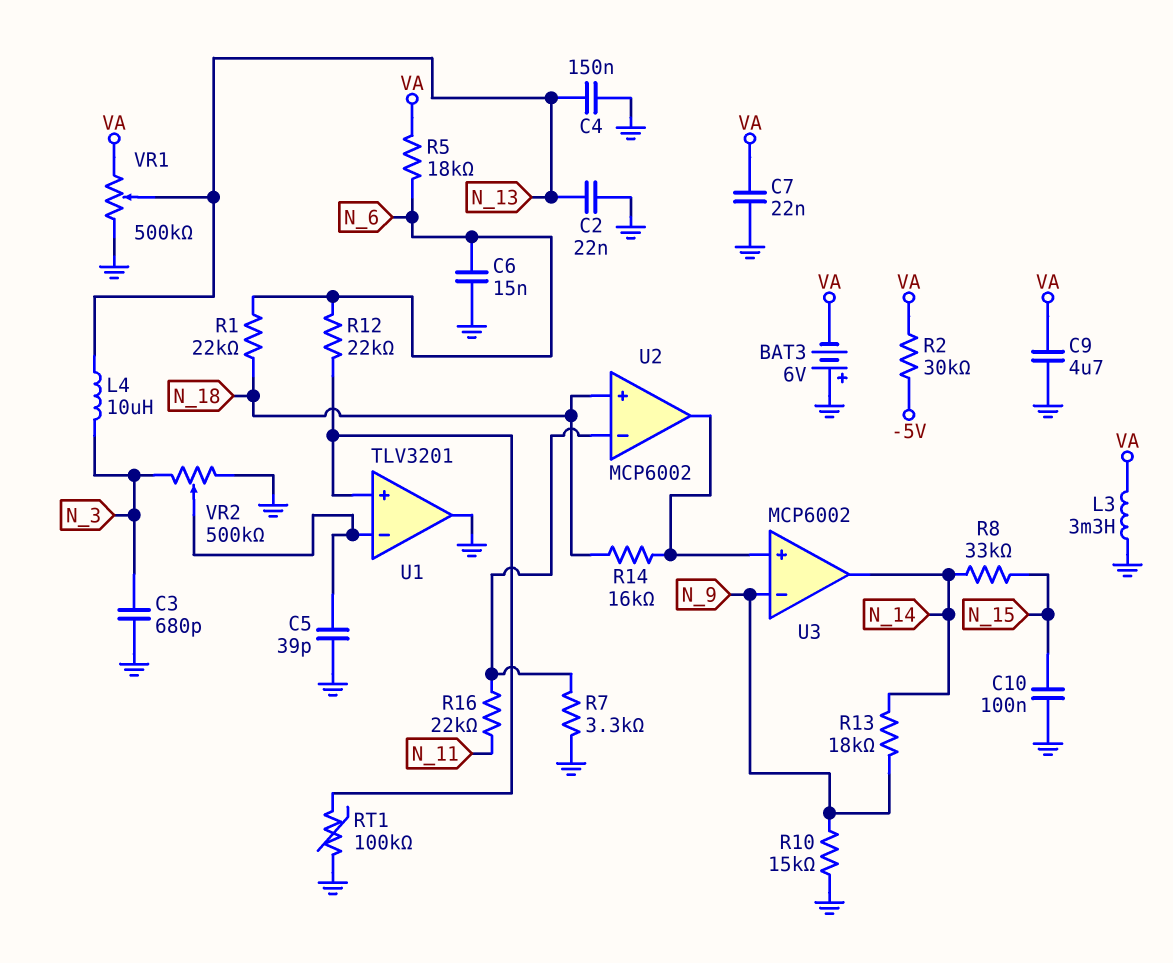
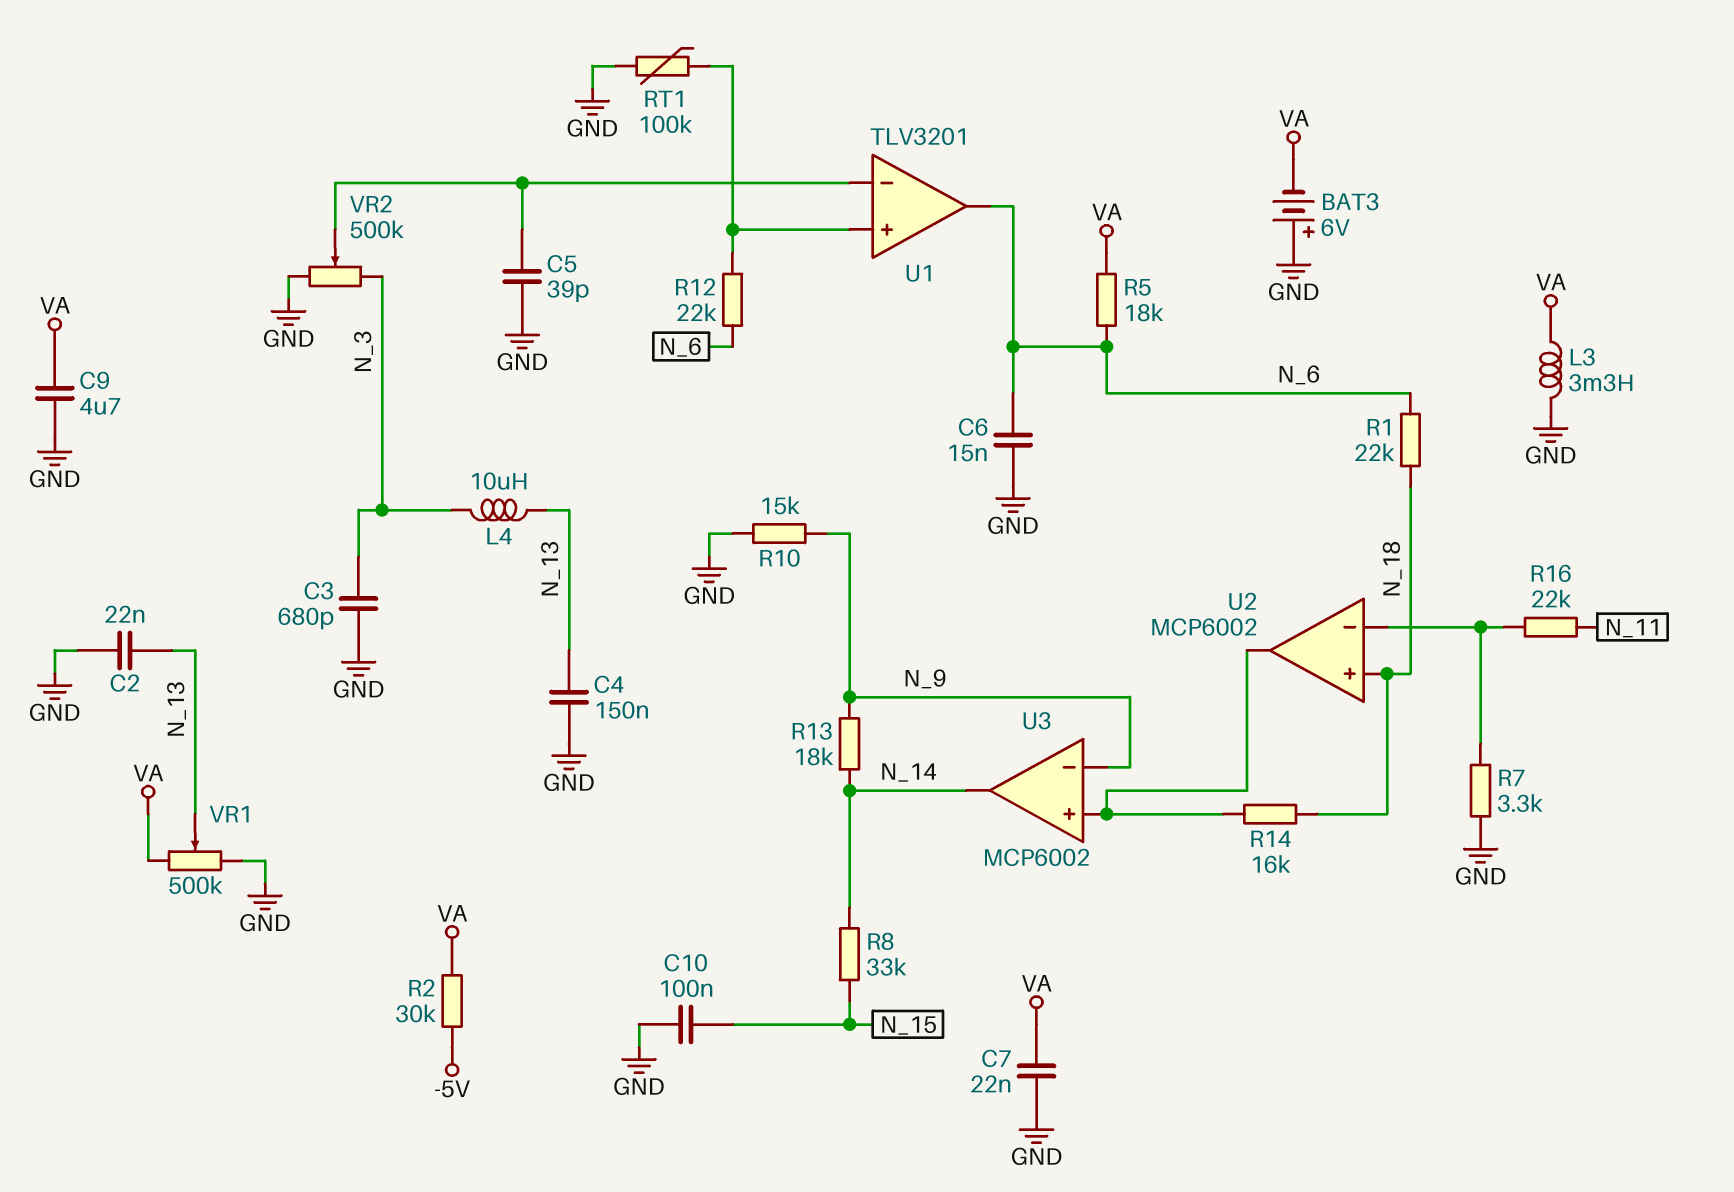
U1 pin out: GND -> N_6

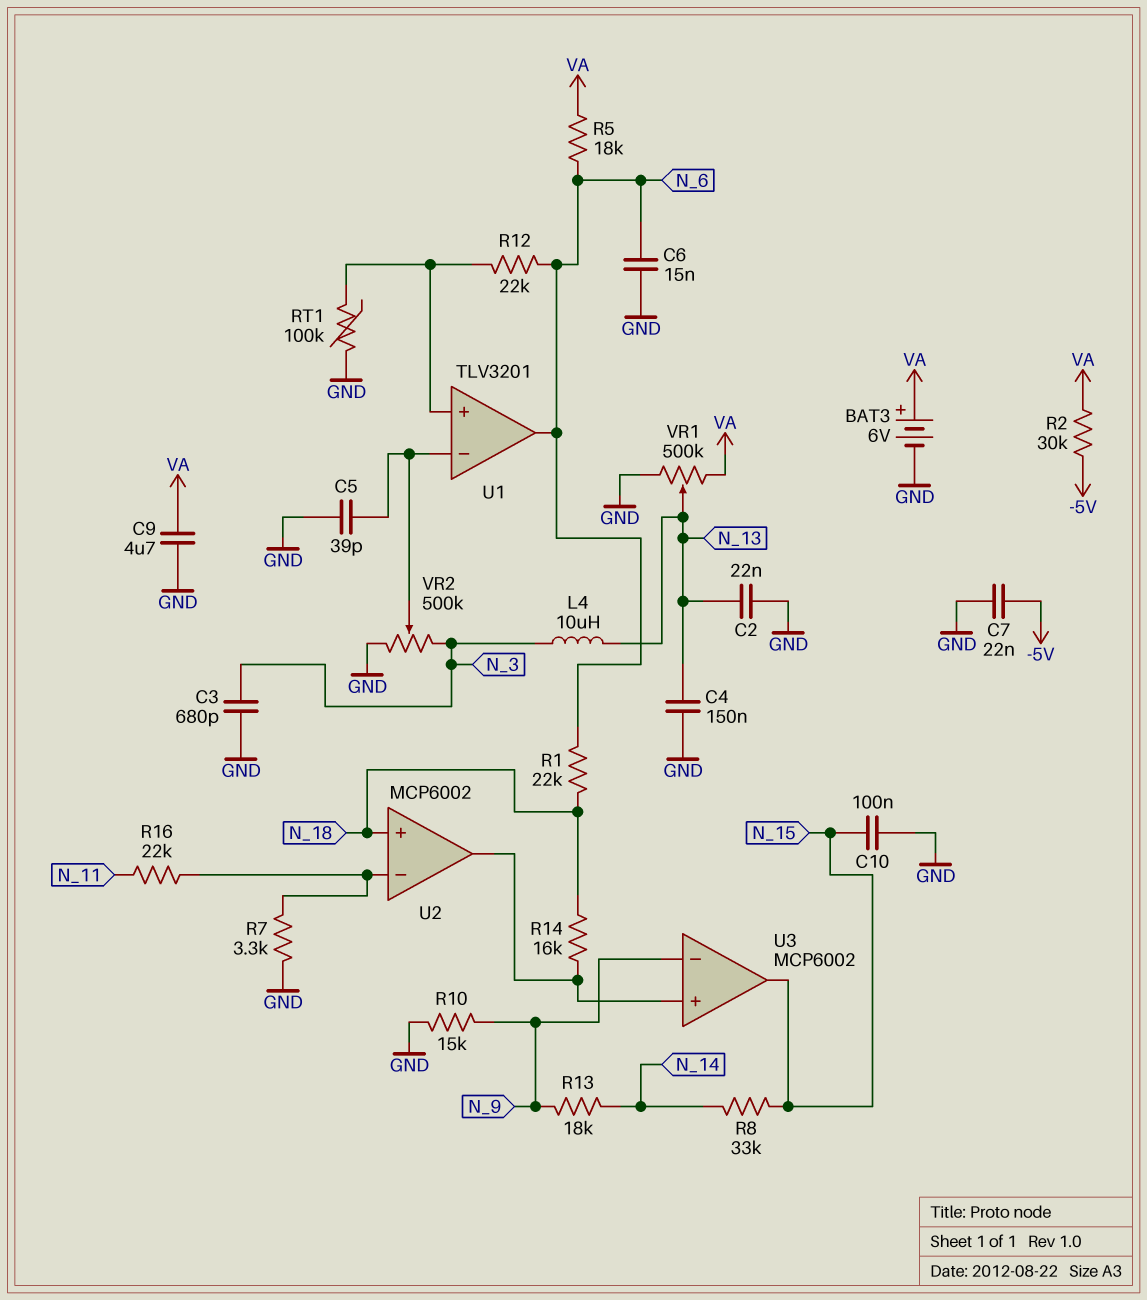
BAT3: 6V (plus GND, minus VA) -> 6V (plus VA, minus GND)
C7: 22nF (GND, VA) -> 22nF (-5V, GND)
L3: 3.3mH (GND, VA) -> none
U3 pin out: N_14 -> N_15

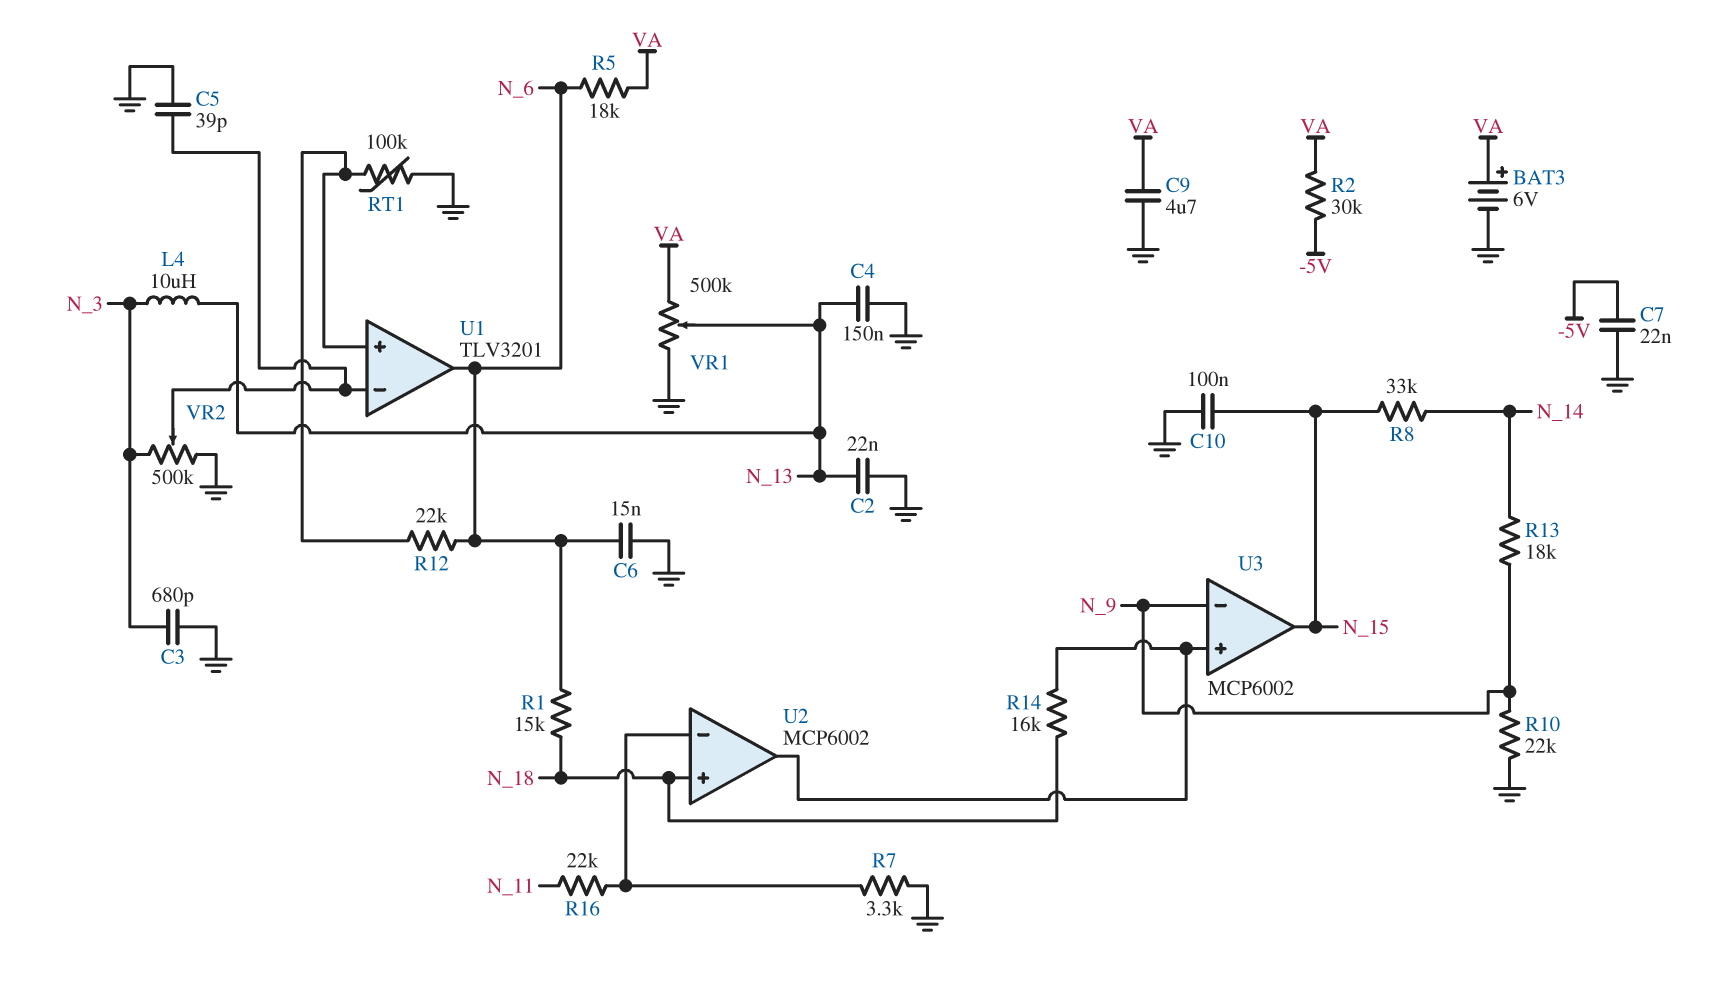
R1: 22k (N_6, N_18) -> 15k (N_6, N_18)
R10: 15k (GND, N_9) -> 22k (GND, N_9)

